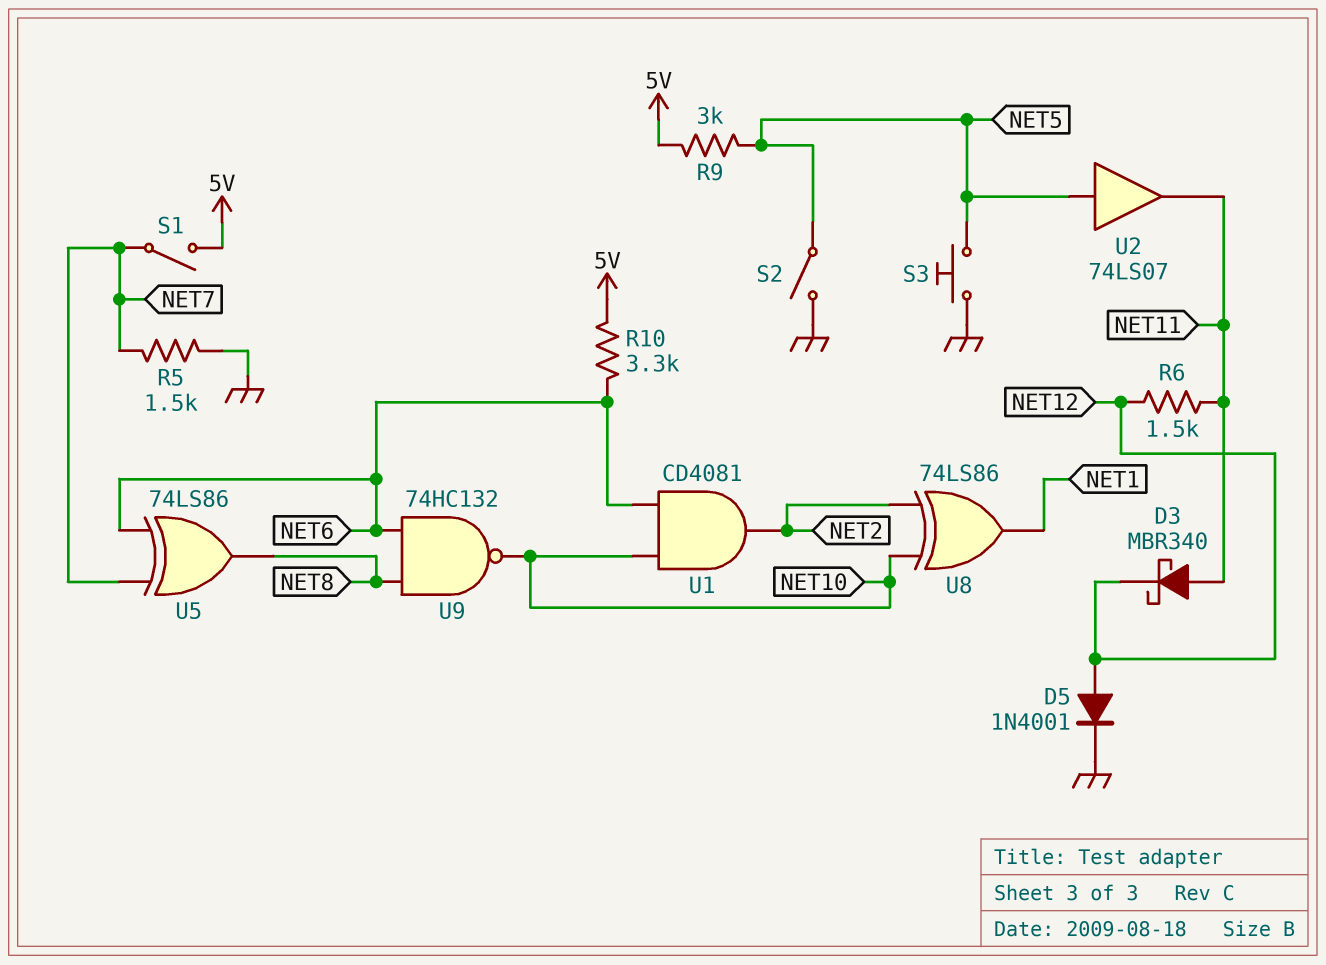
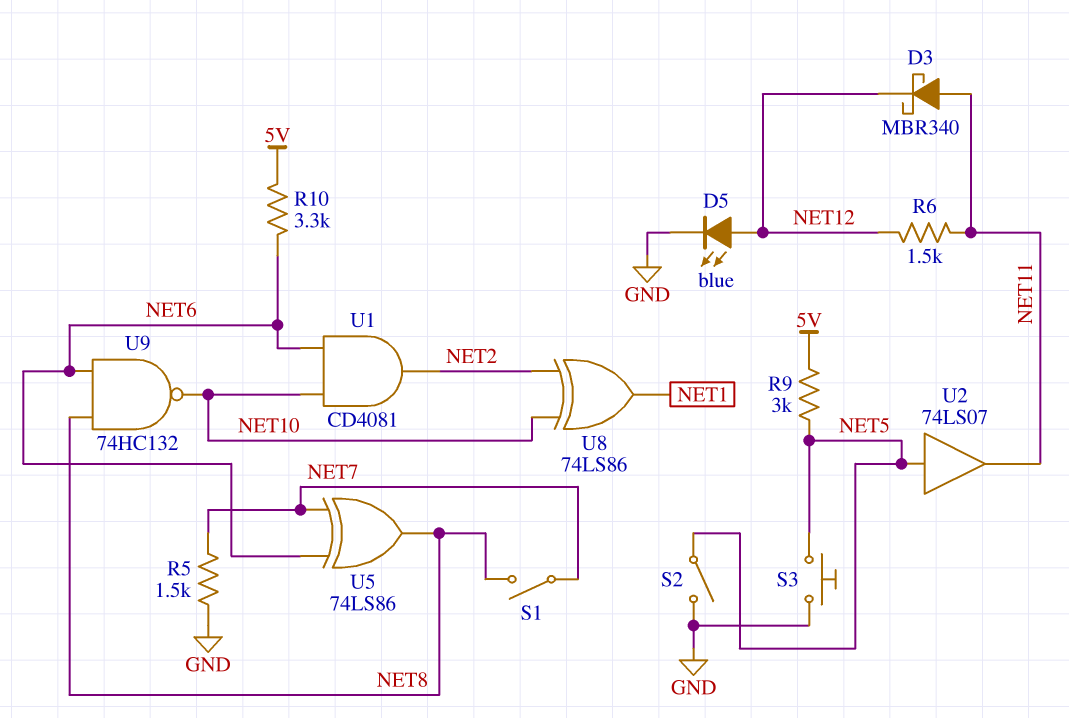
D5: diode 1N4001 (A NET12, K GND) -> LED blue (A NET12, K GND)
S1: switch (5V, NET7) -> switch (NET7, NET8)

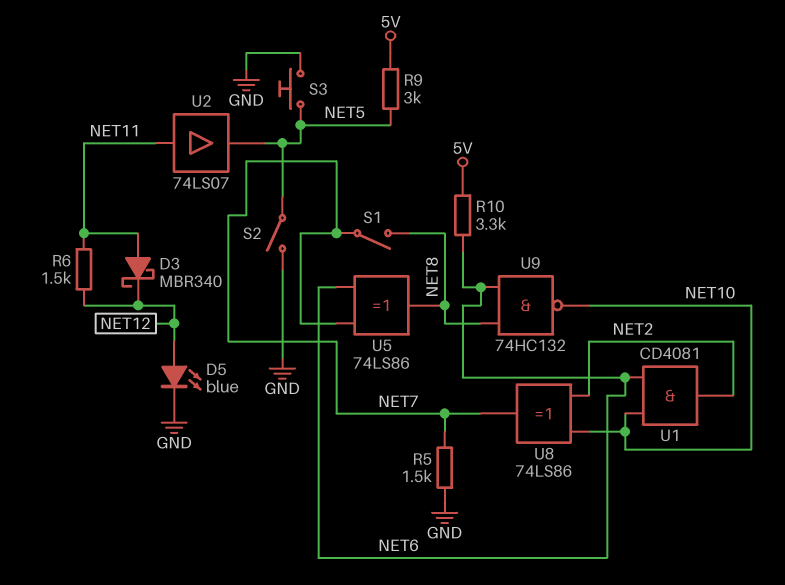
U2: buffer 74LS07 (in NET5, out NET11) -> buffer 74LS07 (in NET11, out NET5)
U8: XOR 74LS86 (in NET2, in NET10, out NET1) -> XOR 74LS86 (in NET2, in NET10, out NET7)

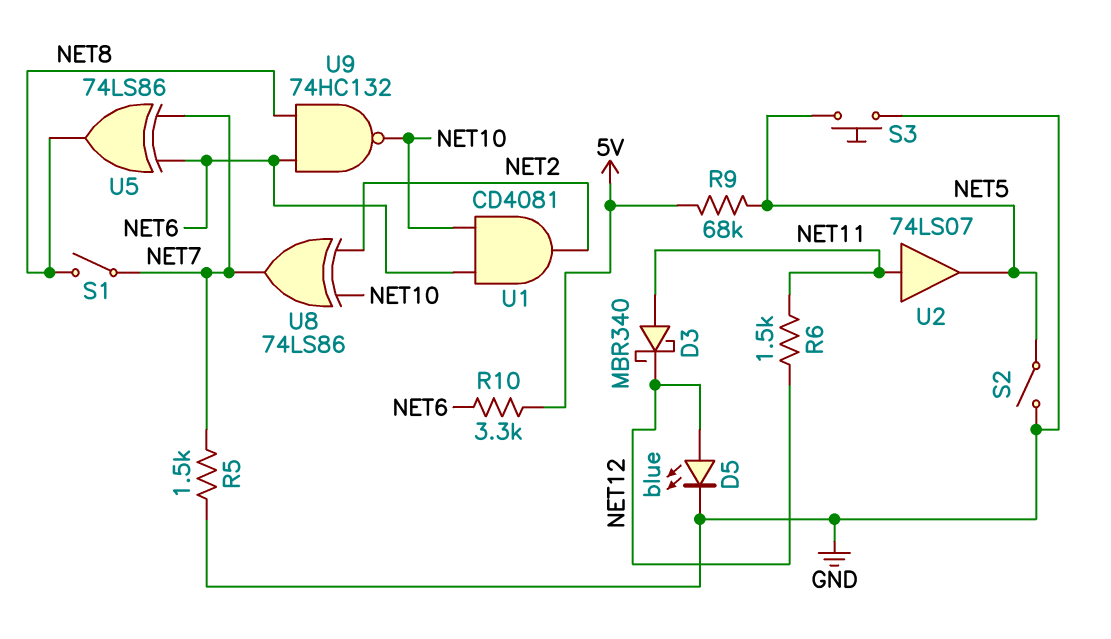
R9: 3k (5V, NET5) -> 68k (5V, NET5)

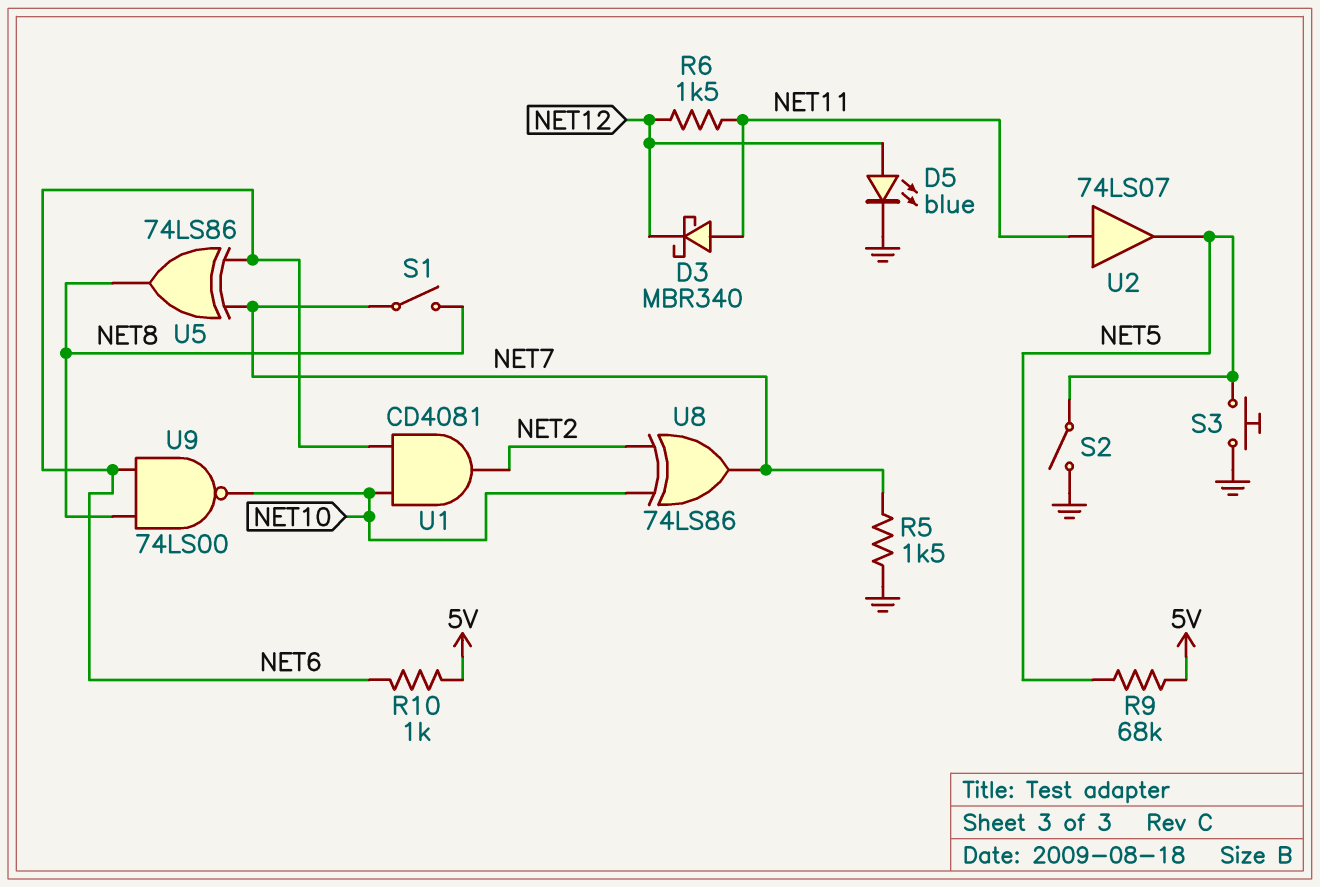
R10: 3.3k (5V, NET6) -> 1k (5V, NET6)
U9: NAND 74HC132 (in NET6, in NET8, out NET10) -> NAND 74LS00 (in NET6, in NET8, out NET10)

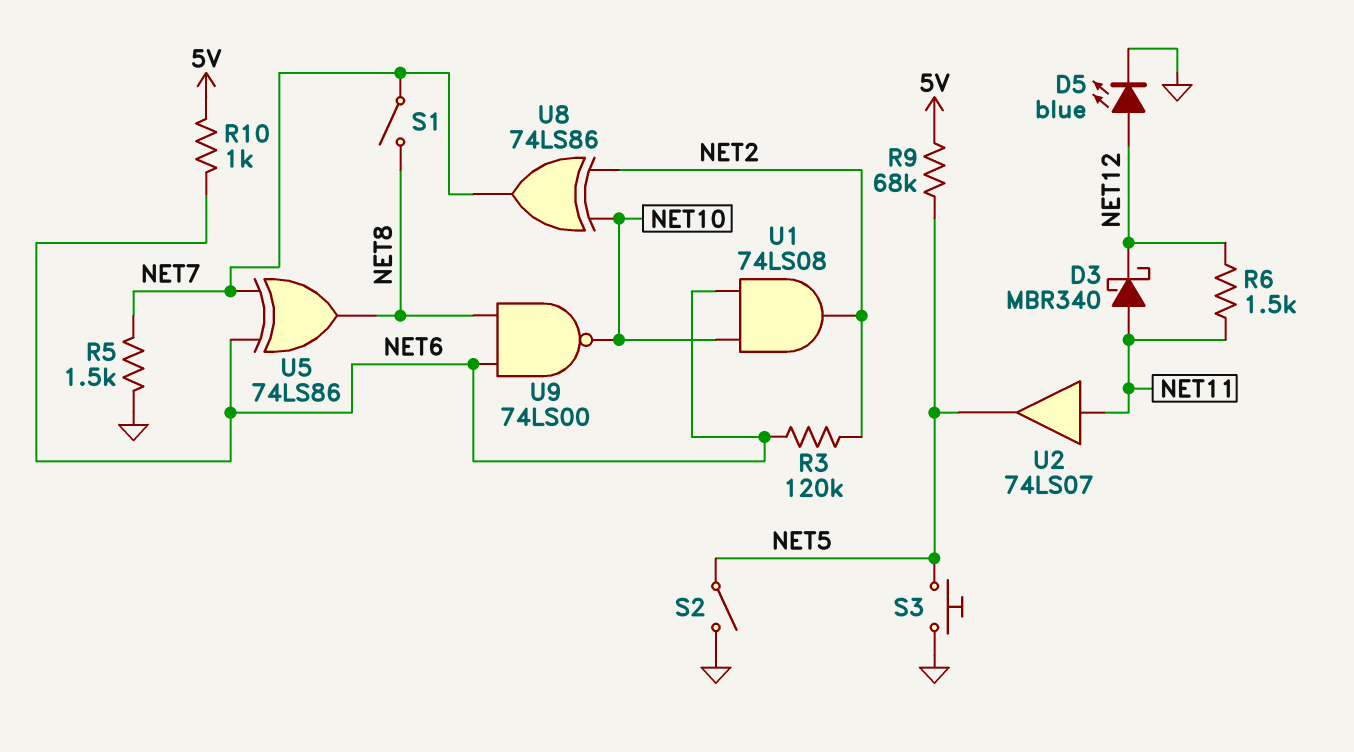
R3: none -> 120k (NET2, NET6)
U1: AND CD4081 (in NET6, in NET10, out NET2) -> AND 74LS08 (in NET6, in NET10, out NET2)

